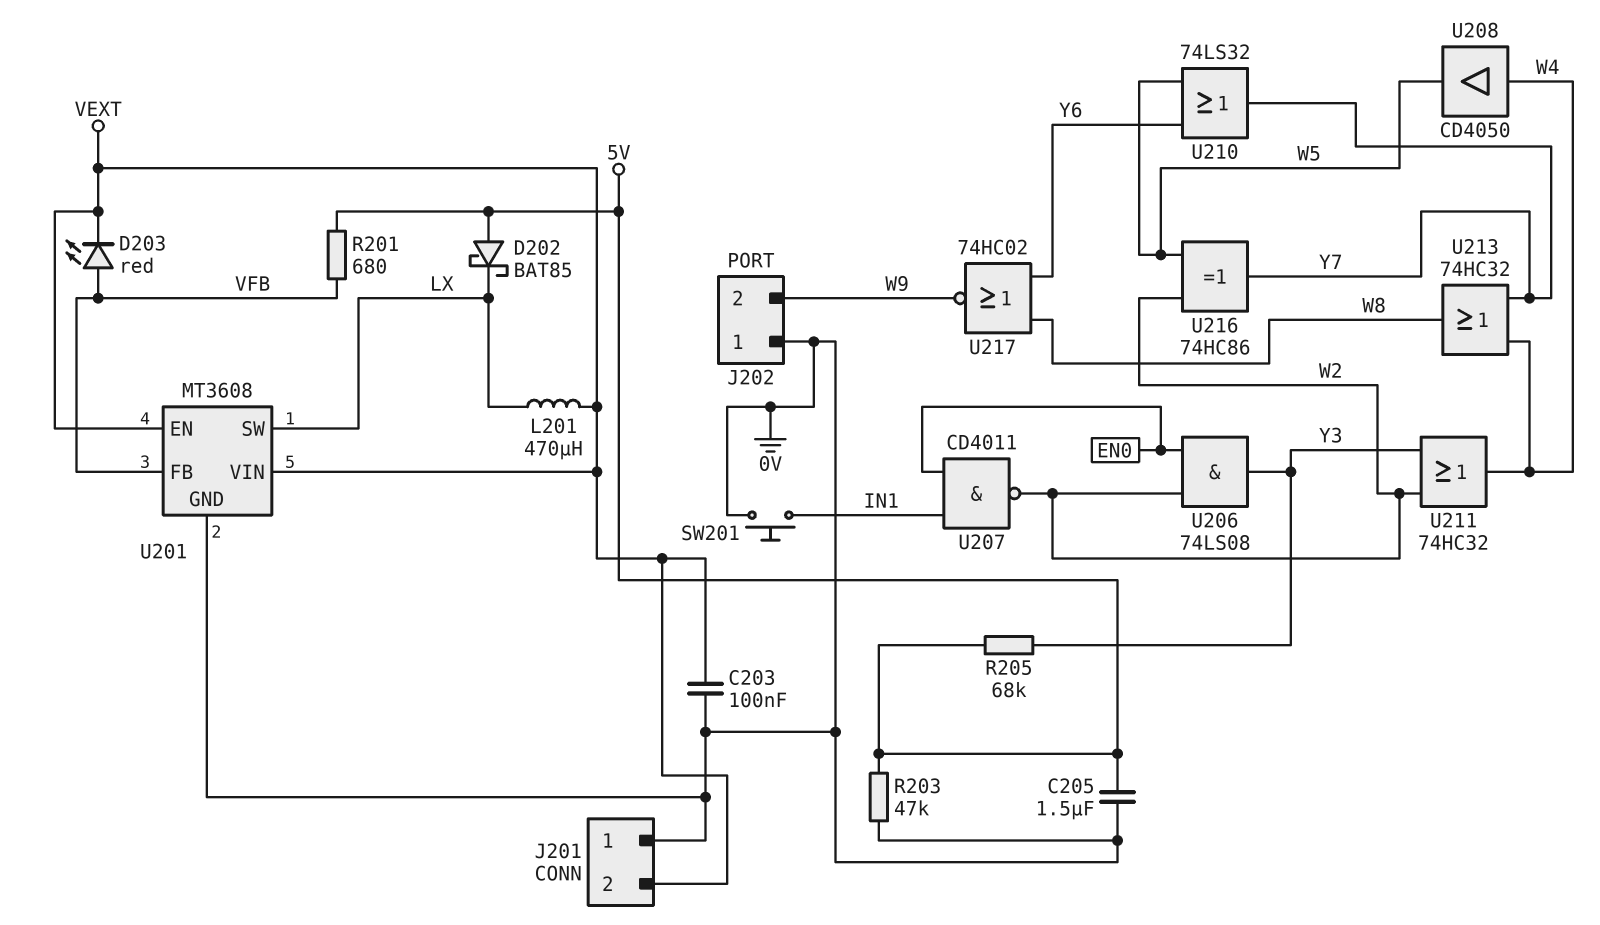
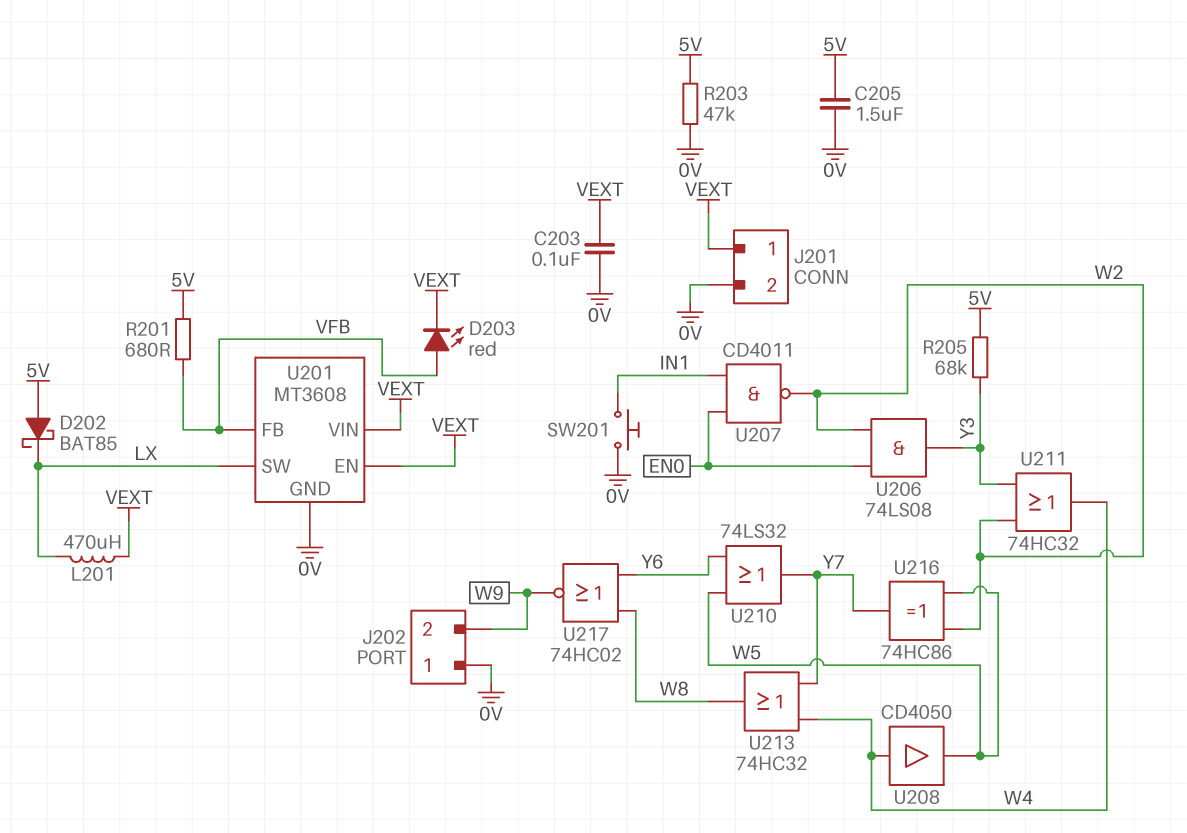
J201 pin 1: 0V -> VEXT
J201 pin 2: VEXT -> 0V

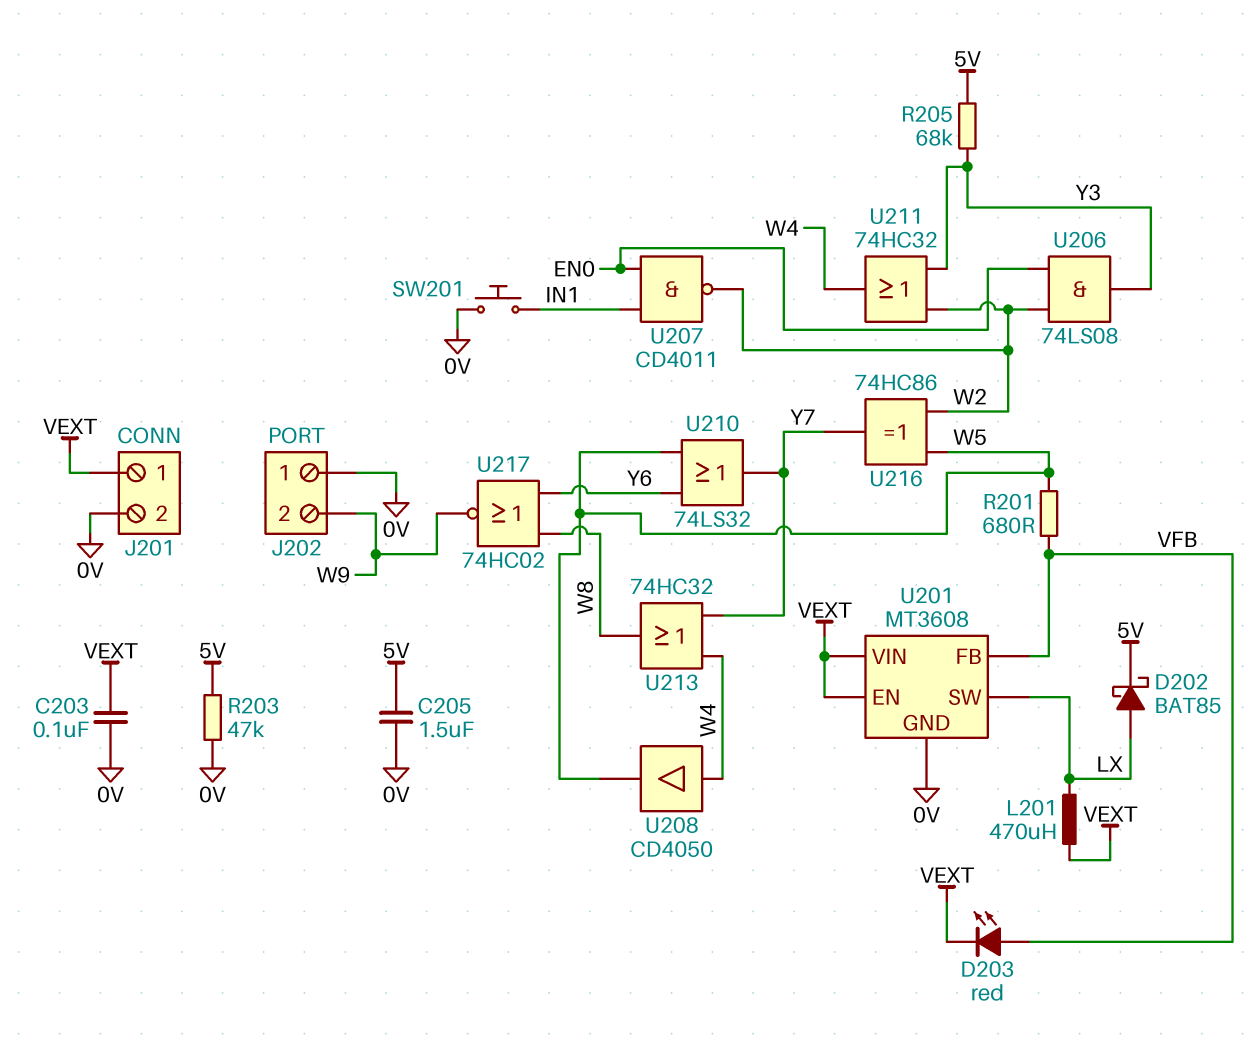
D202: schottky BAT85 (A 5V, K LX) -> schottky BAT85 (A LX, K 5V)
R201: 680 (5V, VFB) -> 680 (VFB, W5)

